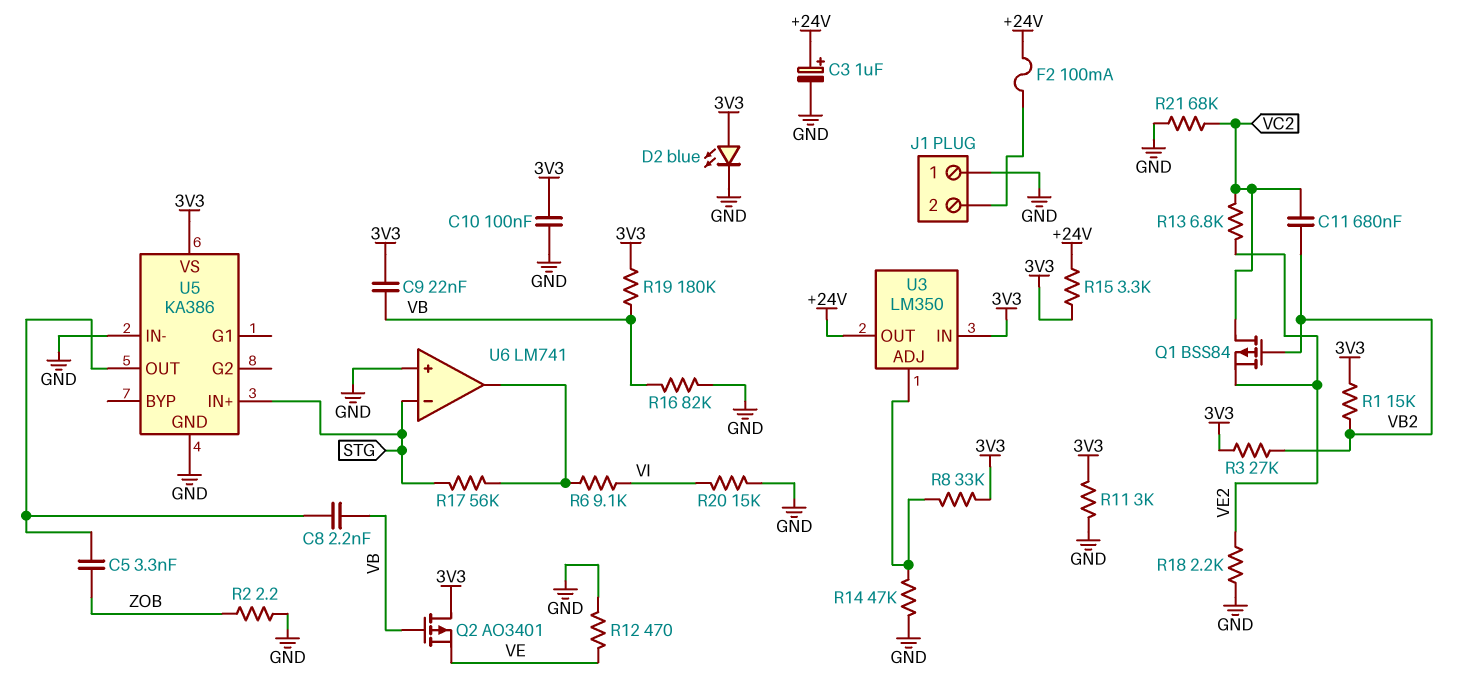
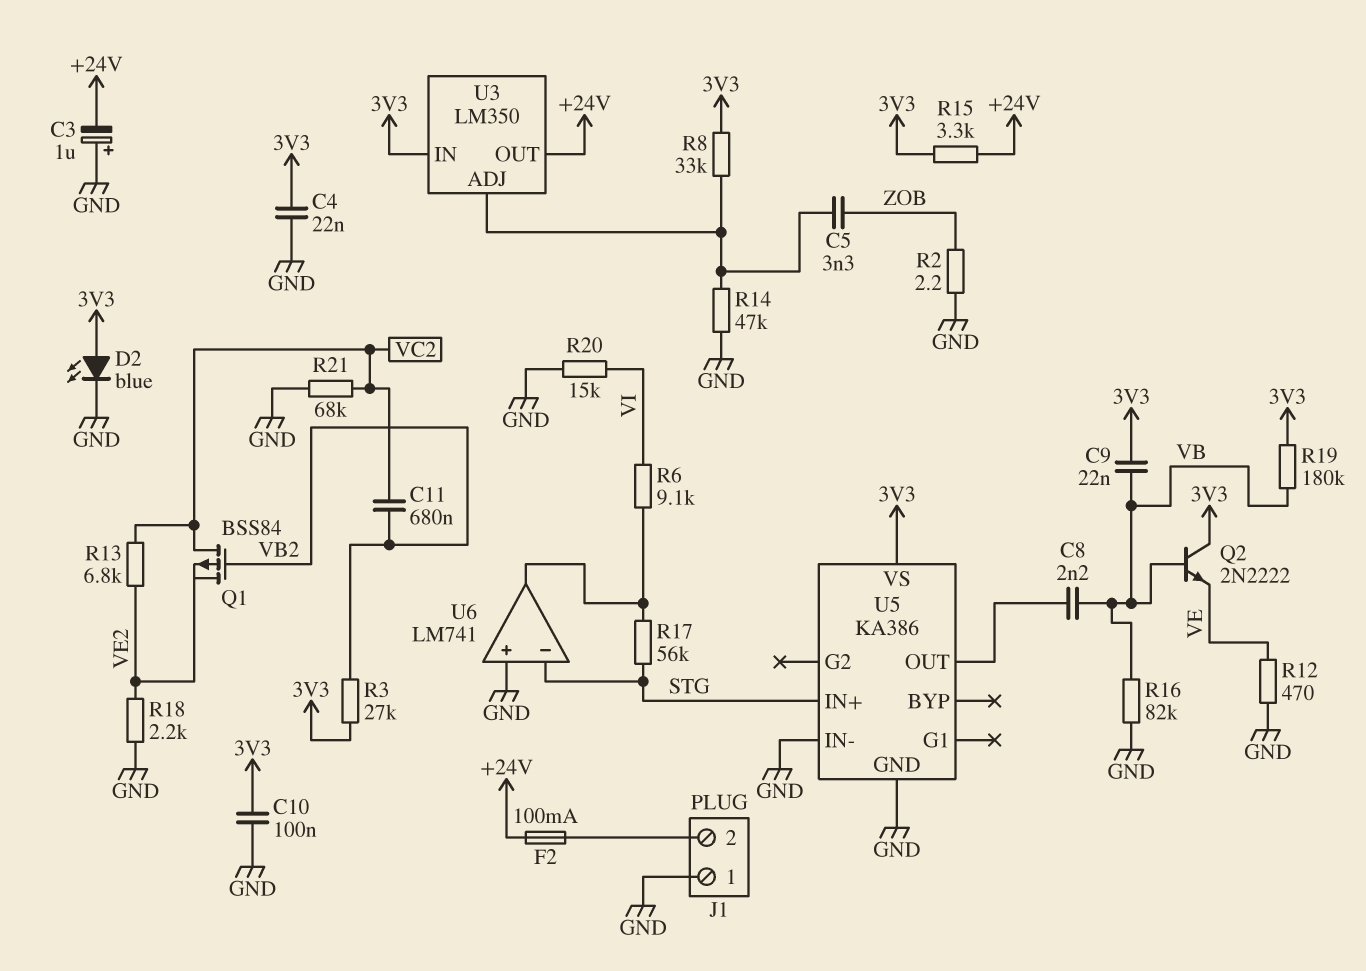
C3: 1uF (plus +24V, minus GND) -> 1uF (plus GND, minus +24V)
C4: none -> 22nF (3V3, GND)
C5: 3.3nF (U5/OUT, ZOB) -> 3.3nF (U3/ADJ, ZOB)
Q2: PMOS AO3401 (G VB, D 3V3, S VE) -> NPN 2N2222 (B VB, C 3V3, E VE)
R1: 15k (3V3, VB2) -> none
R11: 3k (3V3, GND) -> none

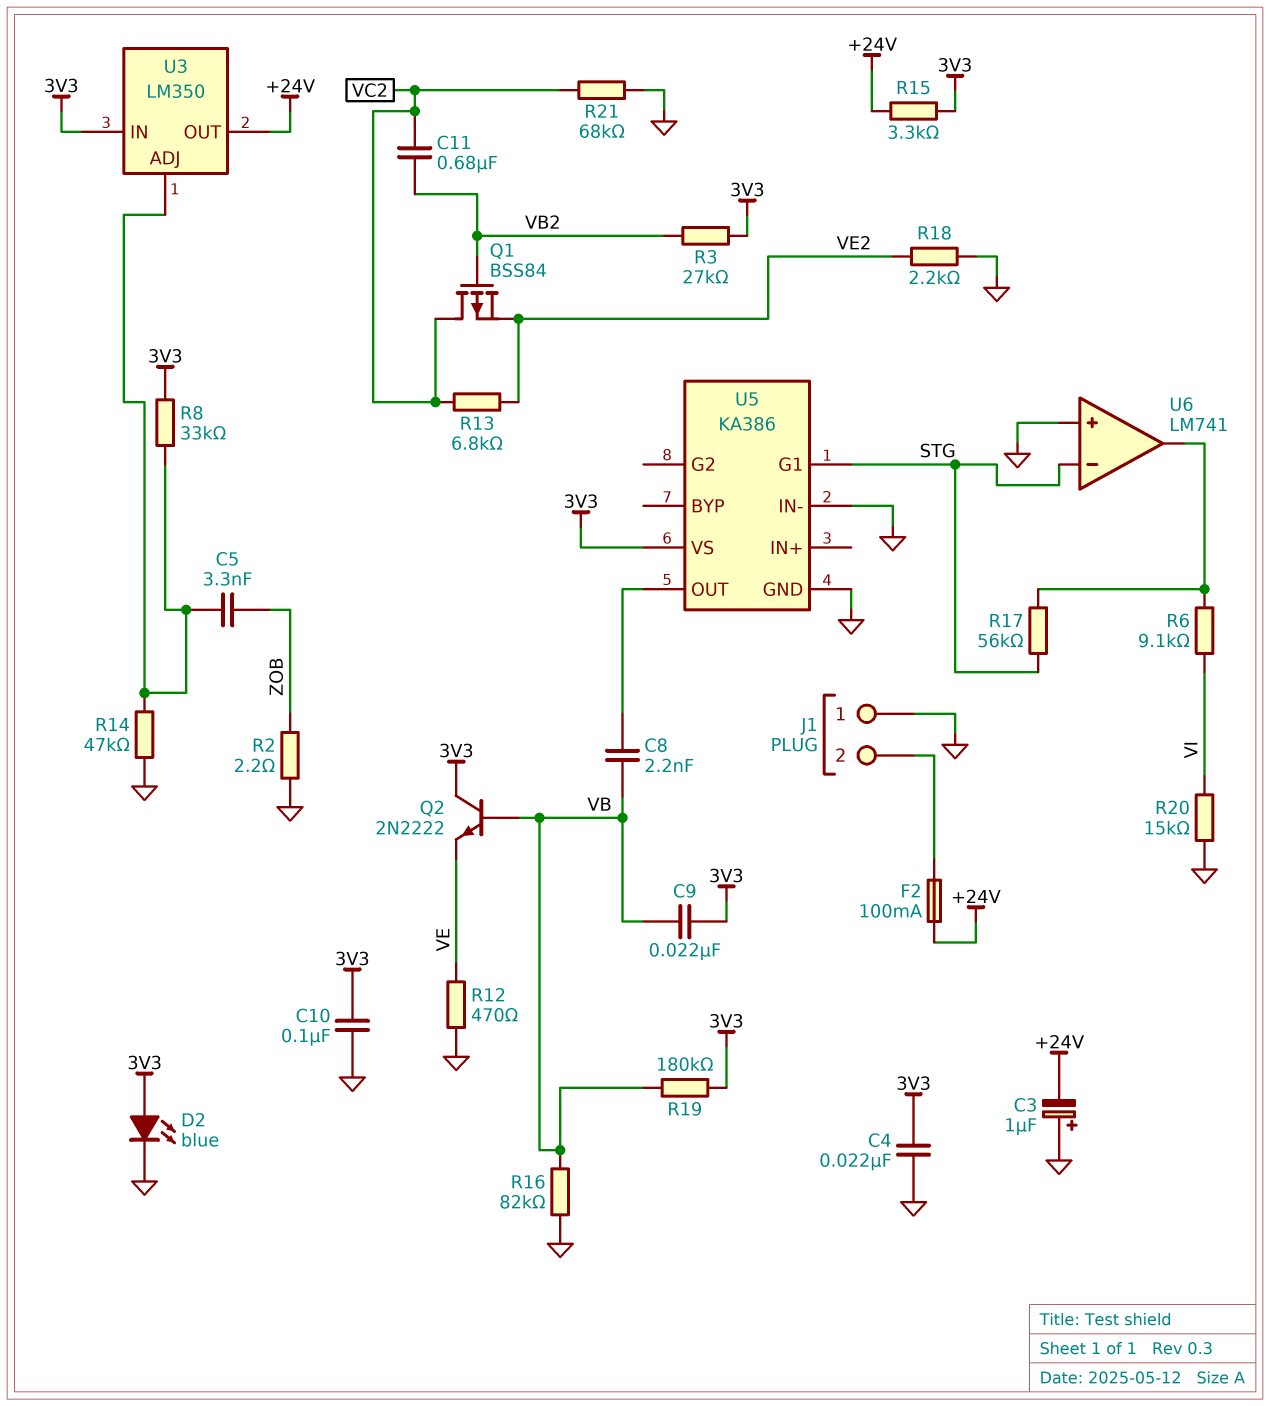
U5 pin G1: none -> STG
U5 pin IN+: STG -> none

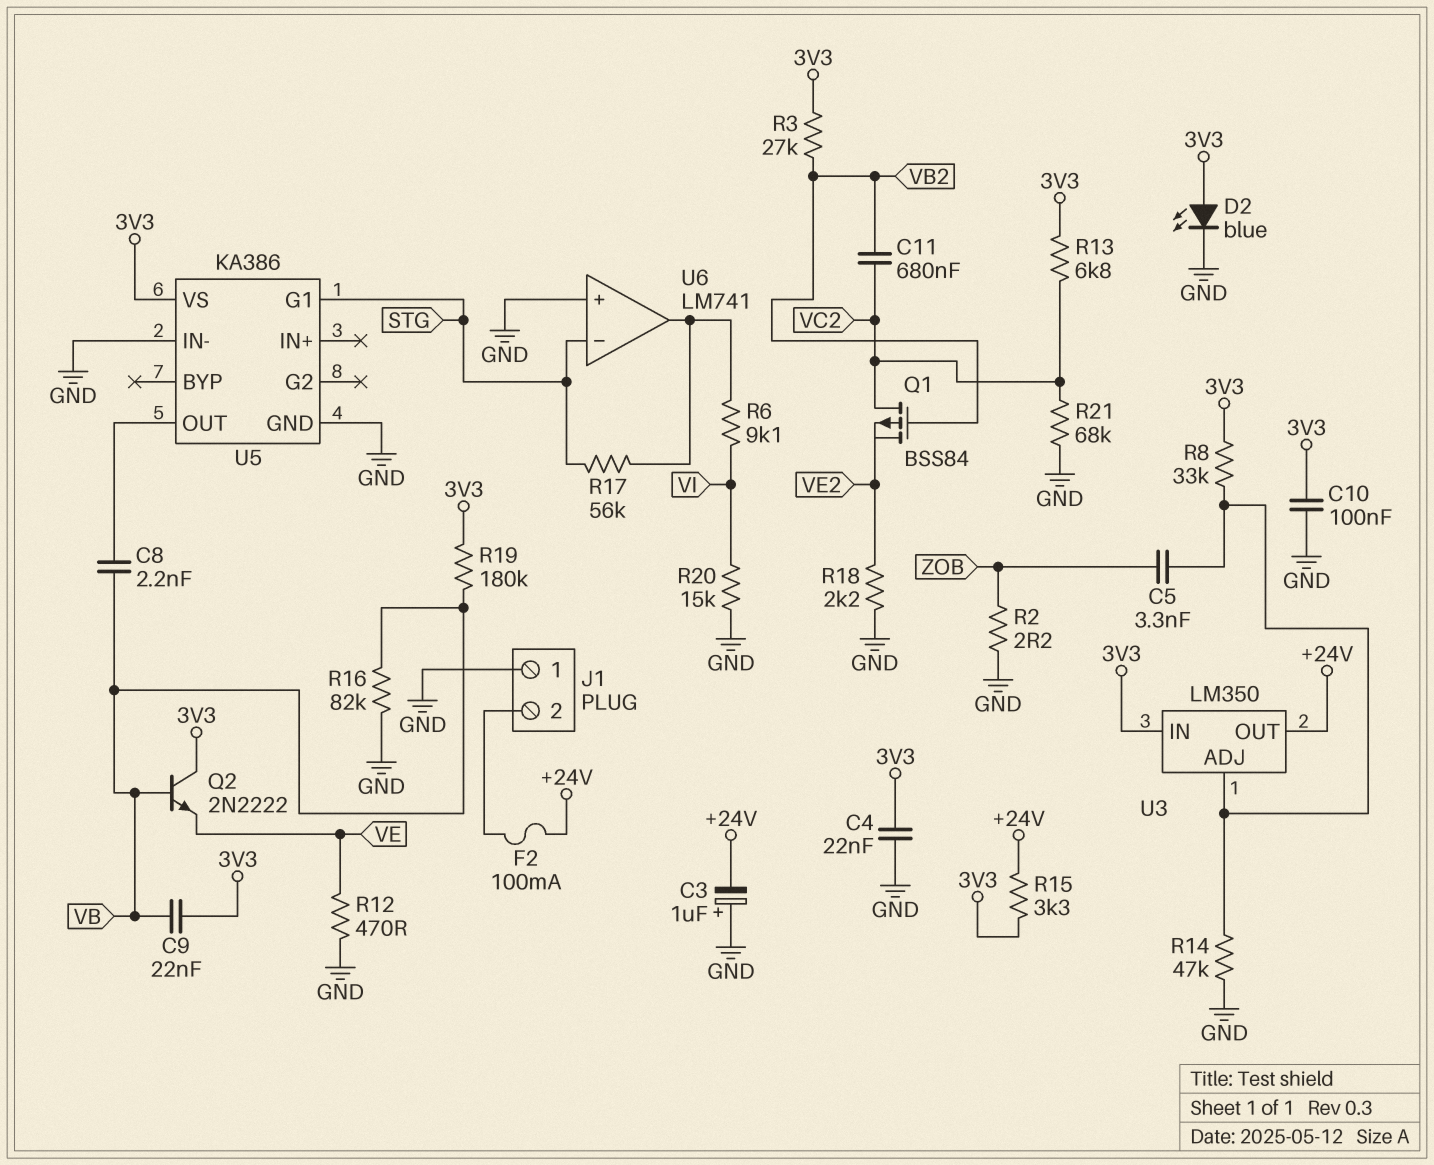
R13: 6.8k (VC2, VE2) -> 6.8k (3V3, VC2)

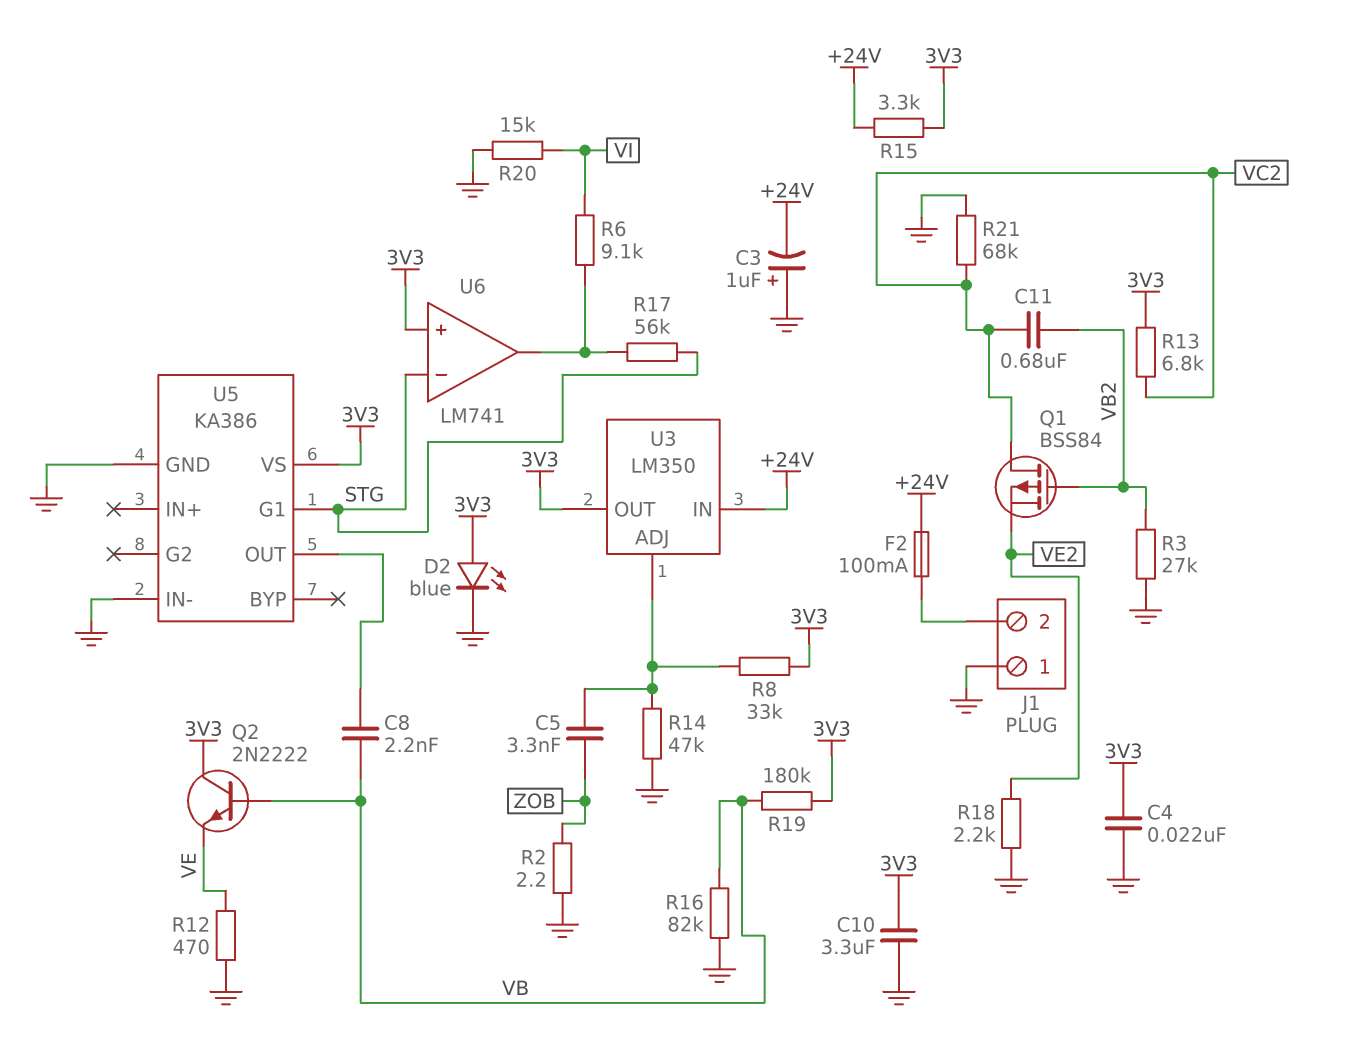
C9: 22nF (3V3, VB) -> none
C10: 100nF (3V3, GND) -> 3.3uF (3V3, GND)
R3: 27k (3V3, VB2) -> 27k (GND, VB2)
U3 pin IN: 3V3 -> +24V
U3 pin OUT: +24V -> 3V3
U6 pin in+: GND -> 3V3

